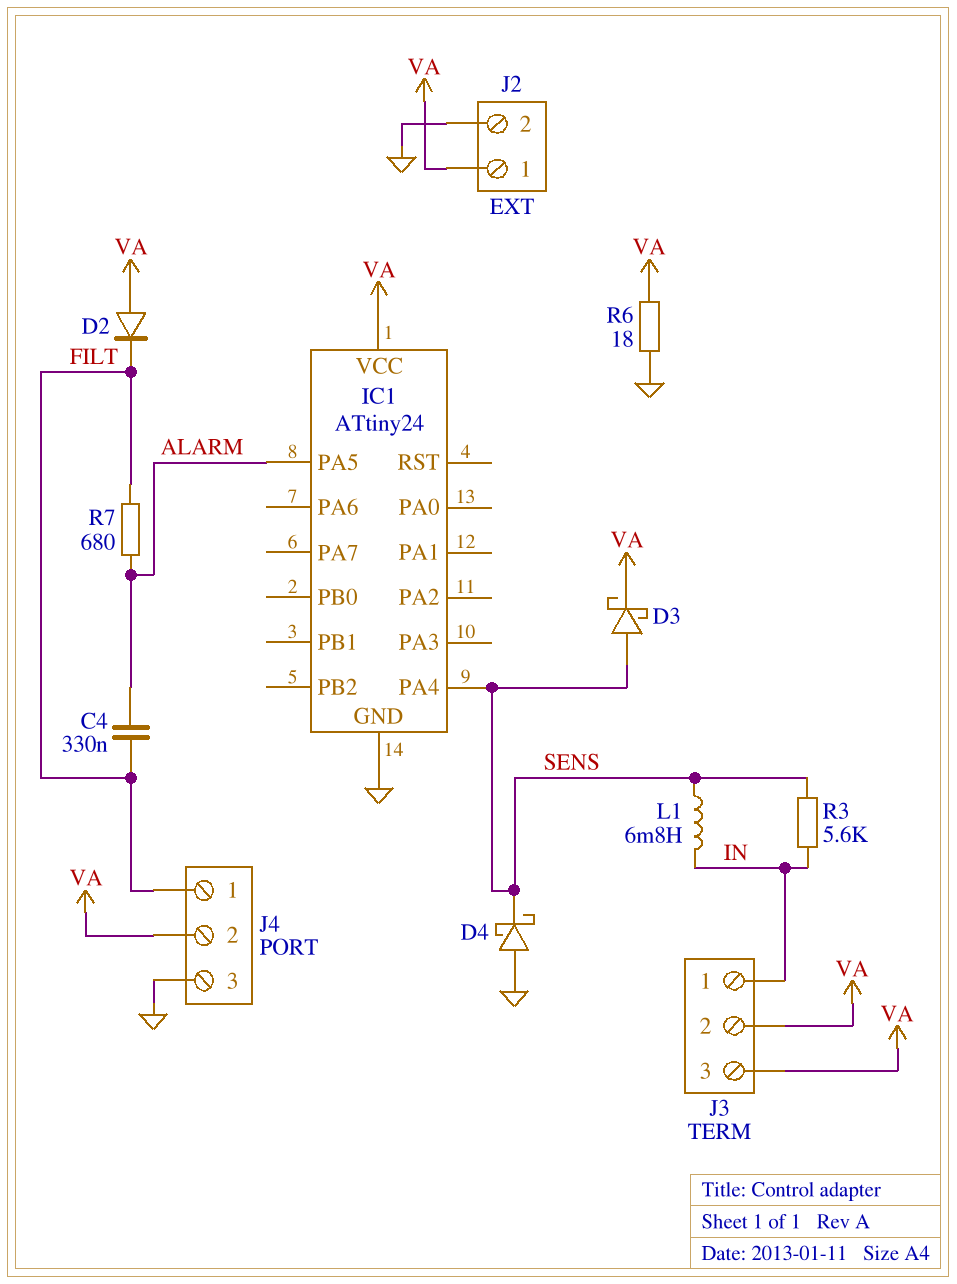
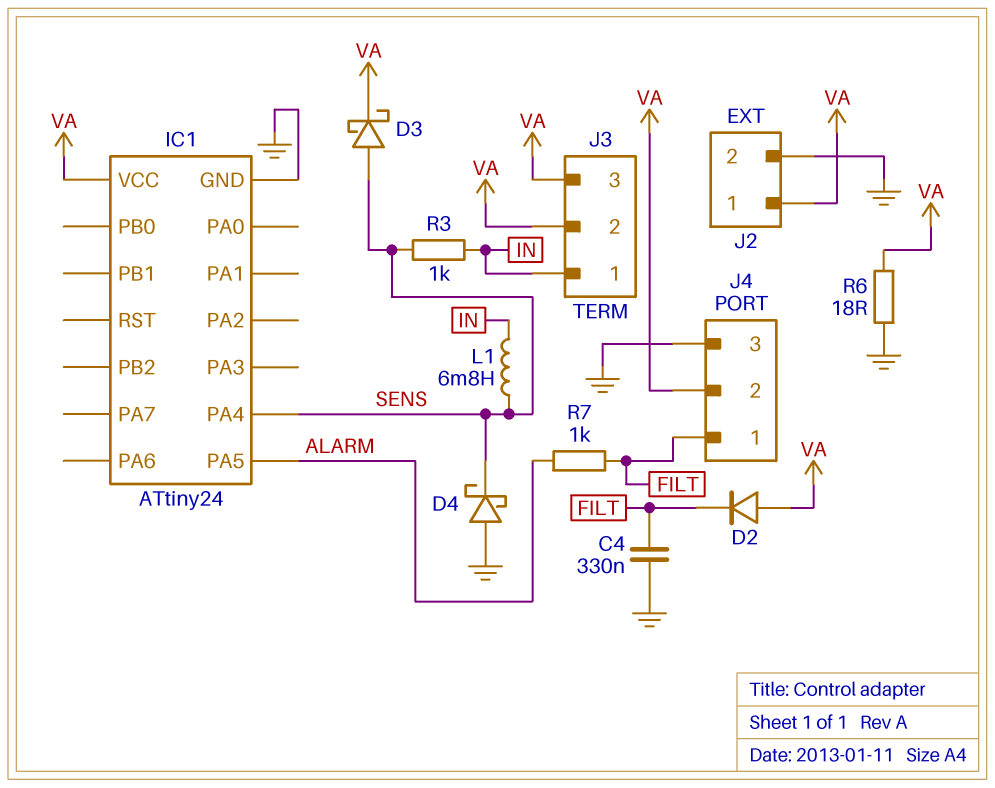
C4: 330nF (ALARM, FILT) -> 330nF (FILT, GND)
R3: 5.6k (IN, SENS) -> 1k (IN, SENS)
R7: 680 (ALARM, FILT) -> 1k (ALARM, FILT)

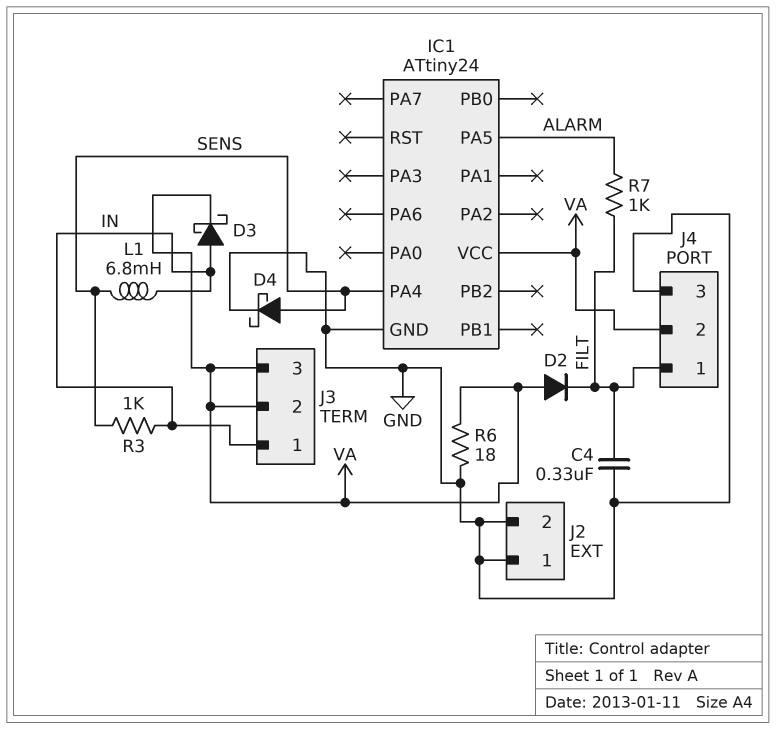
D3: schottky (A SENS, K VA) -> schottky (A IN, K VA)
D4: schottky (A GND, K SENS) -> schottky (A SENS, K GND)
J2 pin 1: VA -> GND

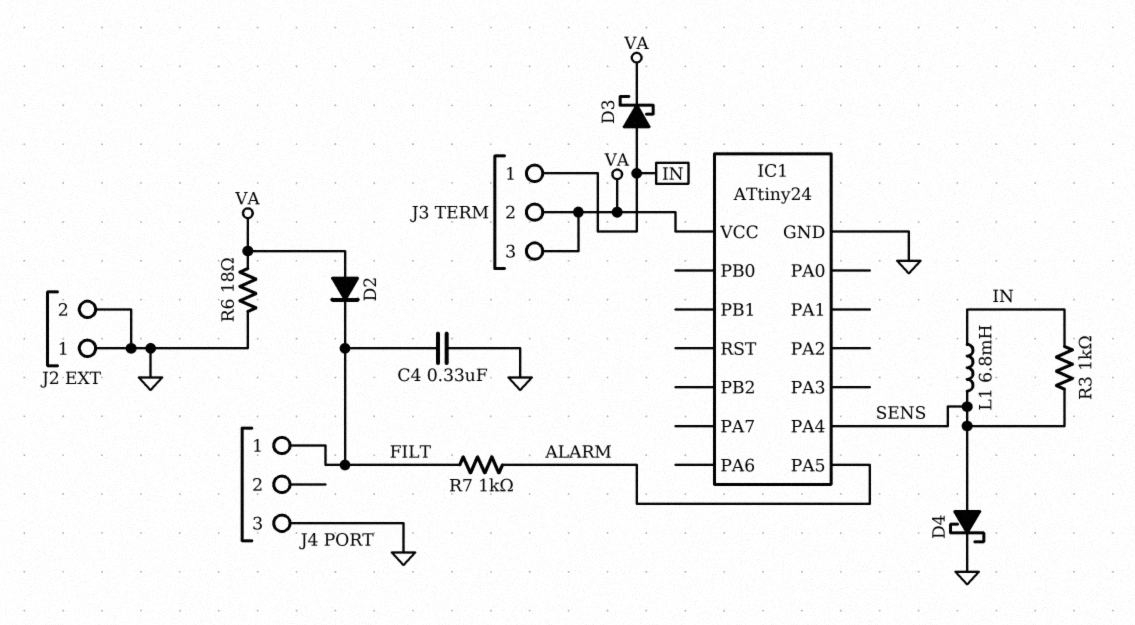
J4 pin 2: VA -> none

